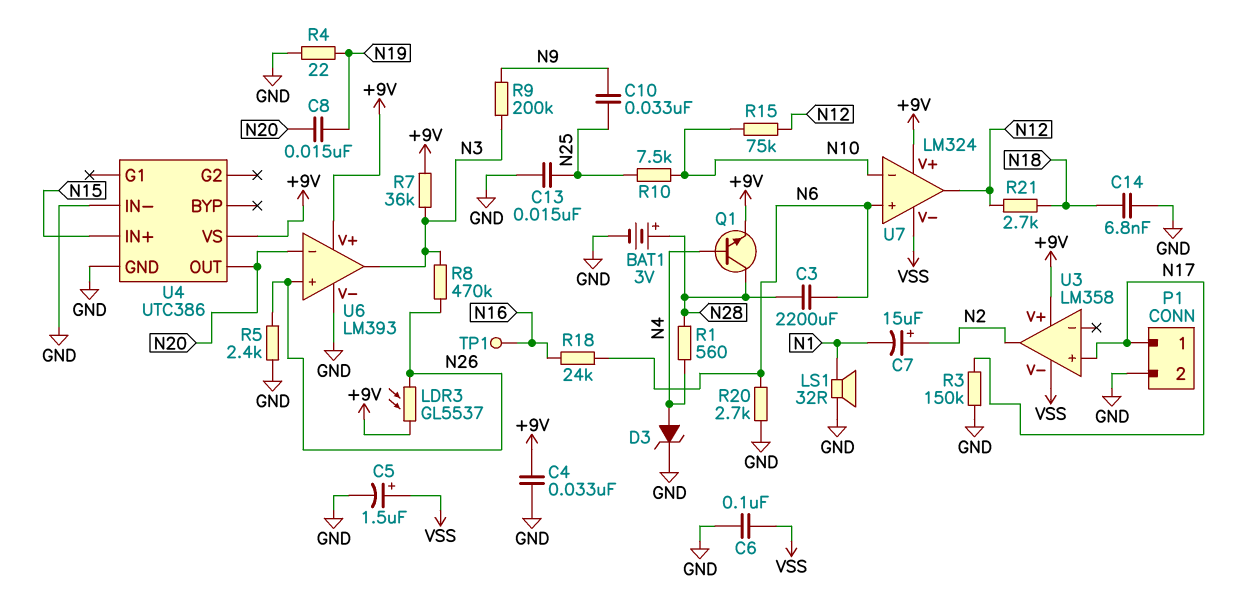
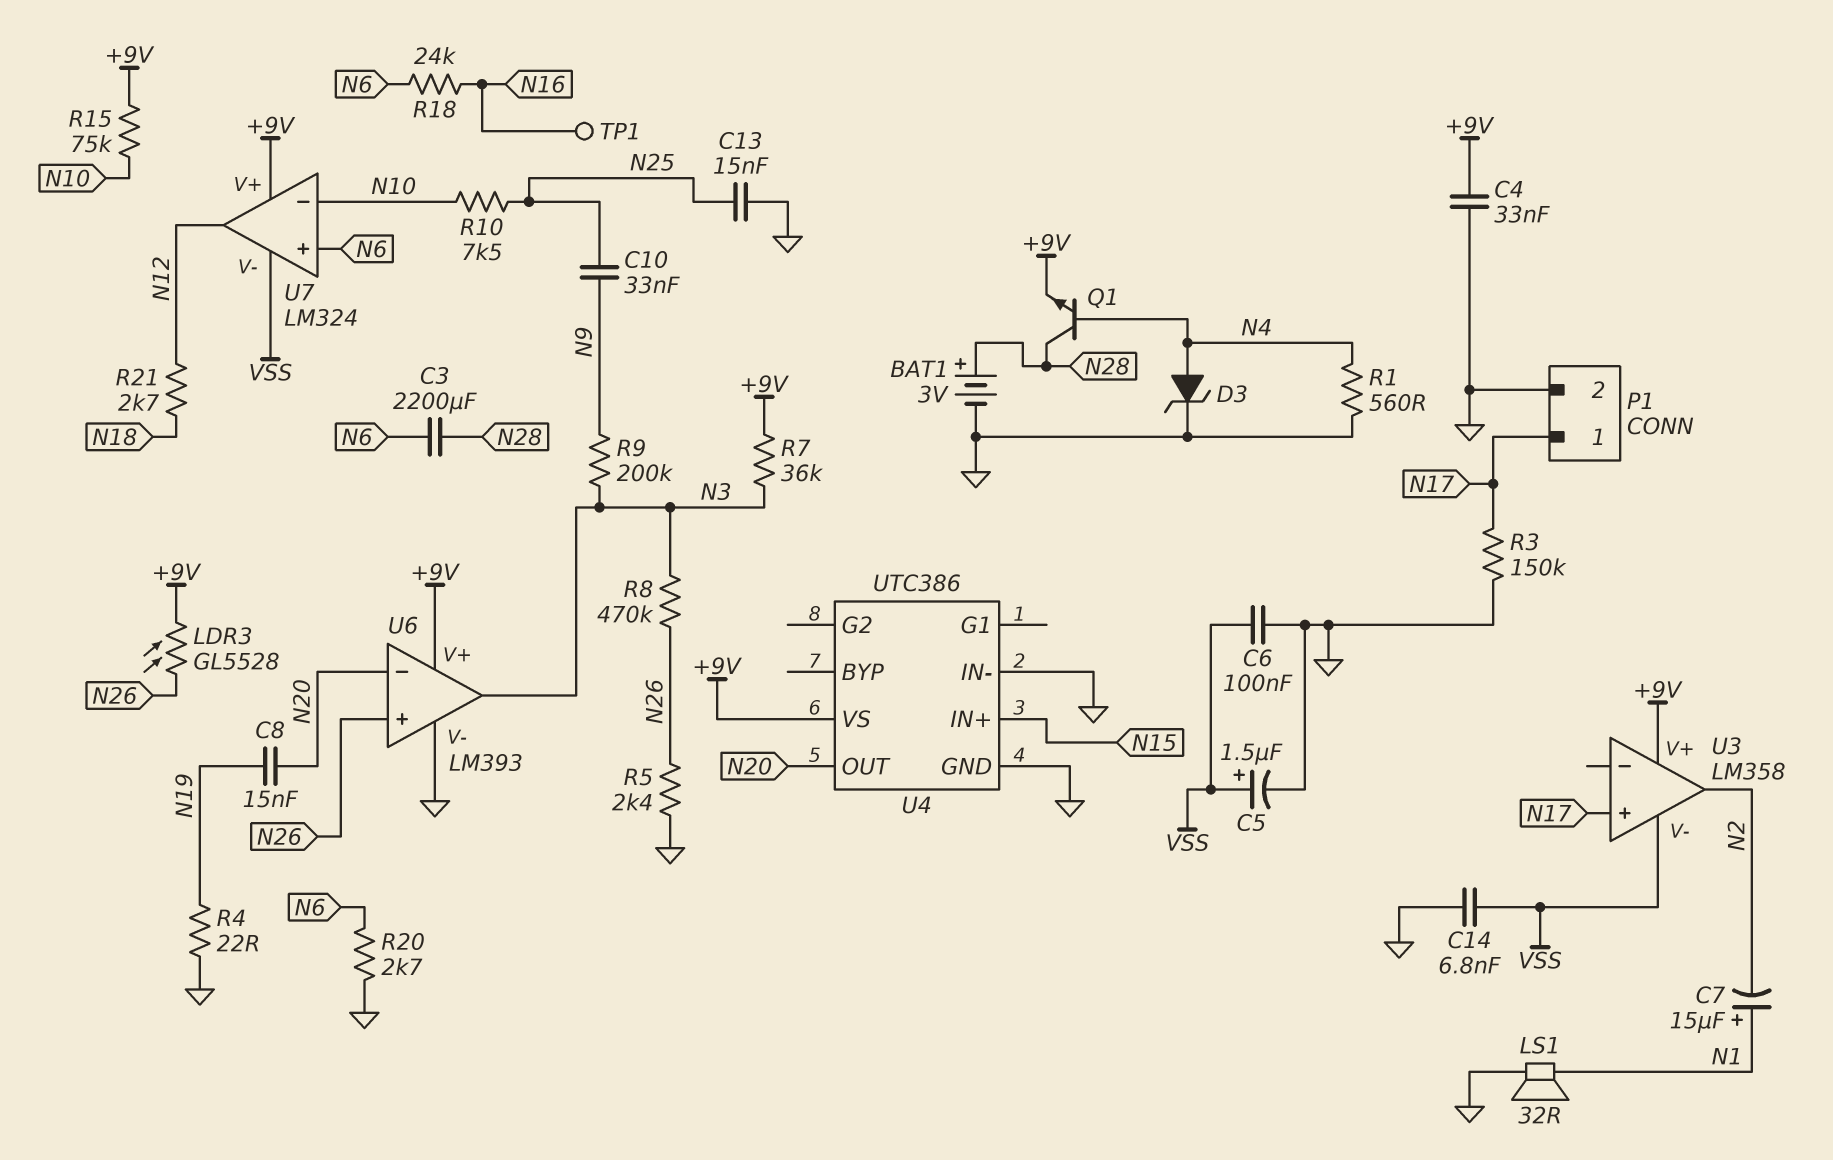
C7: 15uF (plus N2, minus N1) -> 15uF (plus N1, minus N2)
C14: 6.8nF (GND, N18) -> 6.8nF (GND, VSS)
LDR3: GL5537 (+9V, N26) -> GL5528 (+9V, N26)
R1: 560 (N4, N28) -> 560 (GND, N4)
R15: 75k (N10, N12) -> 75k (+9V, N10)

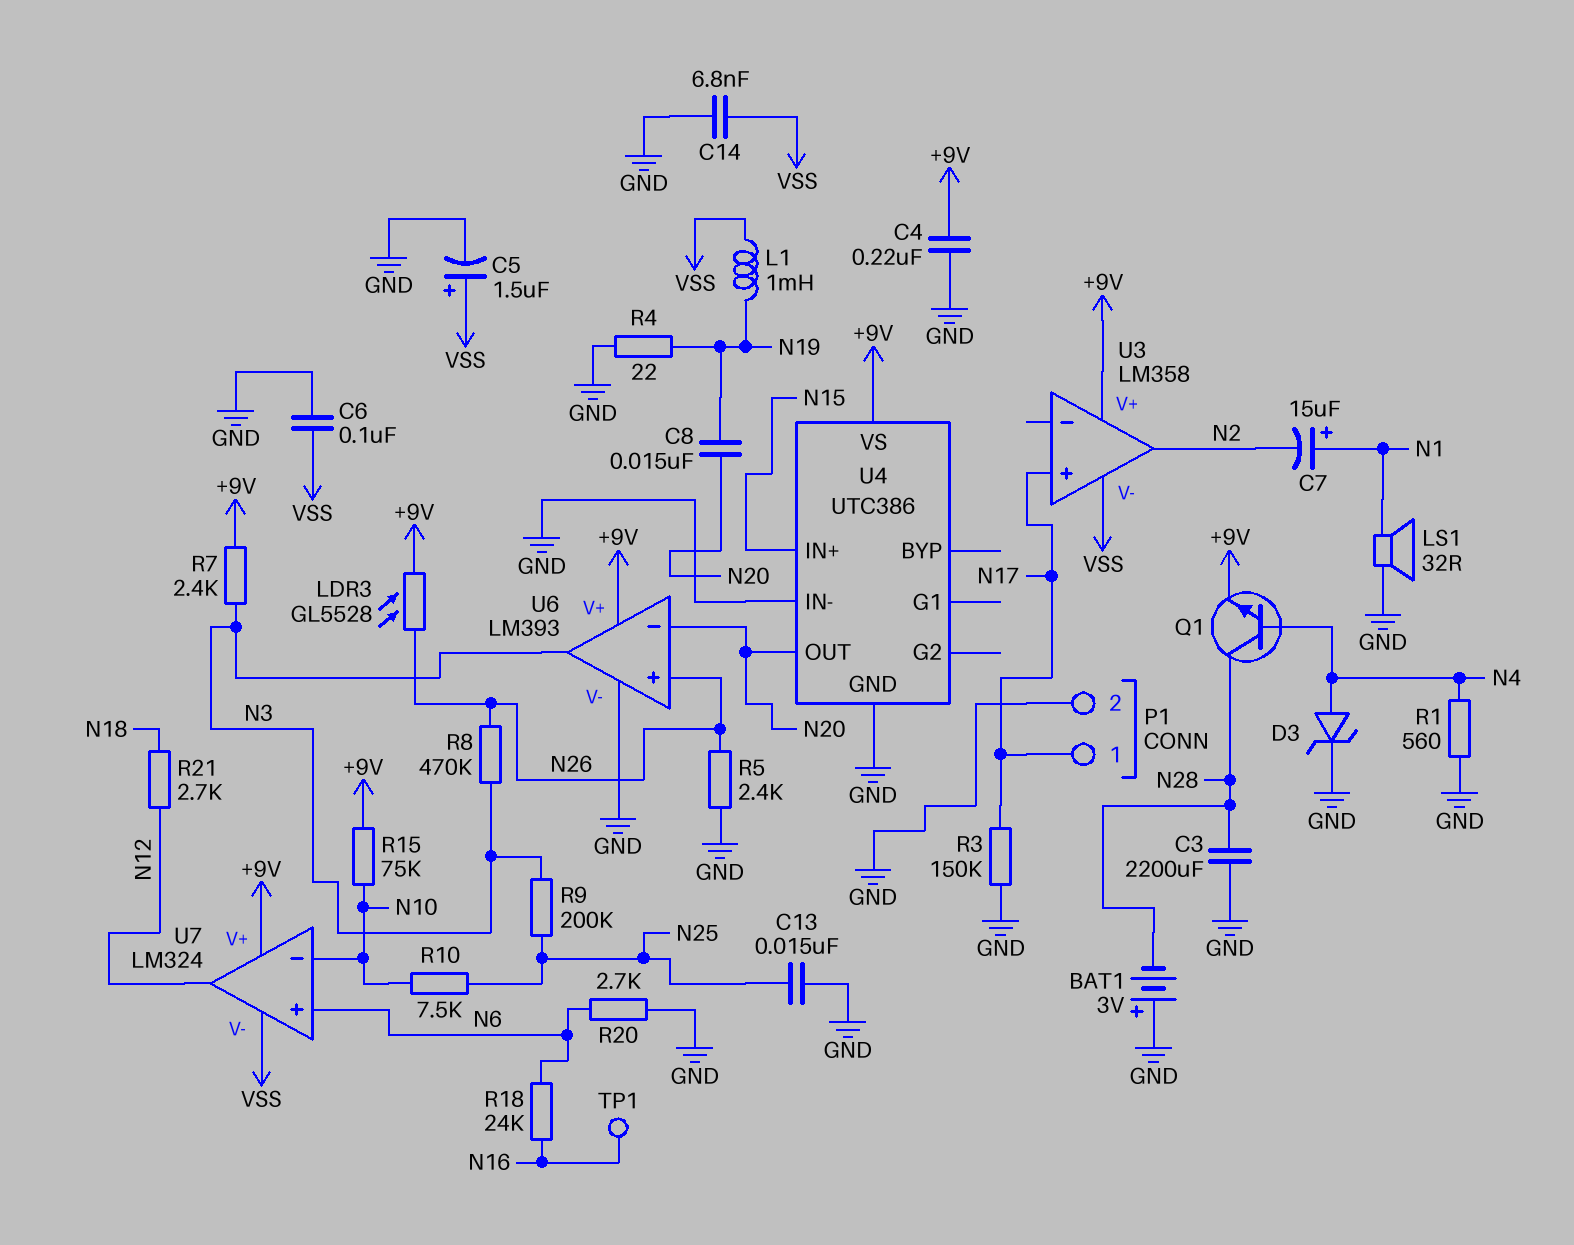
BAT1: 3V (plus N28, minus GND) -> 3V (plus GND, minus N28)
C3: 2200uF (N6, N28) -> 2200uF (GND, N28)
C4: 33nF (+9V, GND) -> 220nF (+9V, GND)
C10: 33nF (N9, N25) -> none
L1: none -> 1mH (N19, VSS)
R7: 36k (+9V, N3) -> 2.4k (+9V, N3)
R9: 200k (N3, N9) -> 200k (N3, N25)

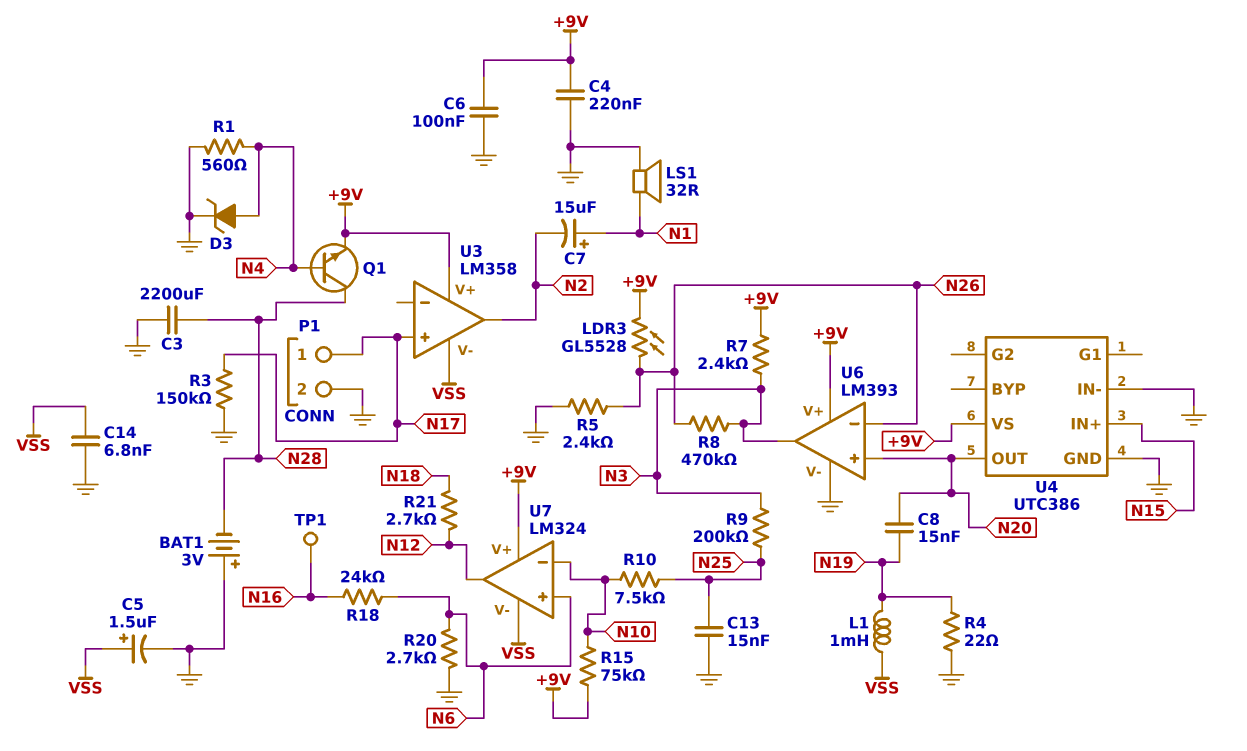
C6: 100nF (GND, VSS) -> 100nF (+9V, GND)
U6 pin in+: N26 -> N20
U6 pin in-: N20 -> N26

